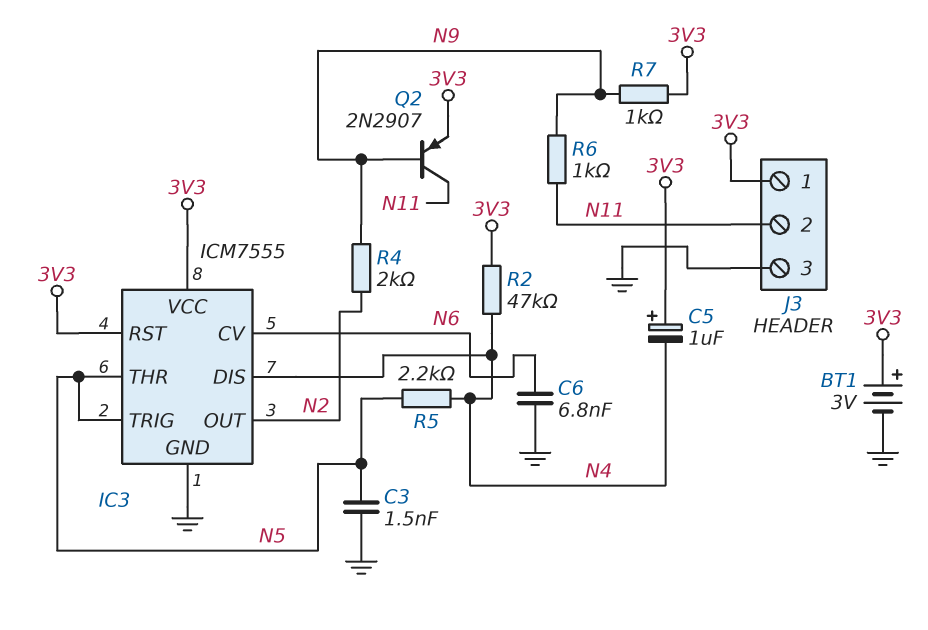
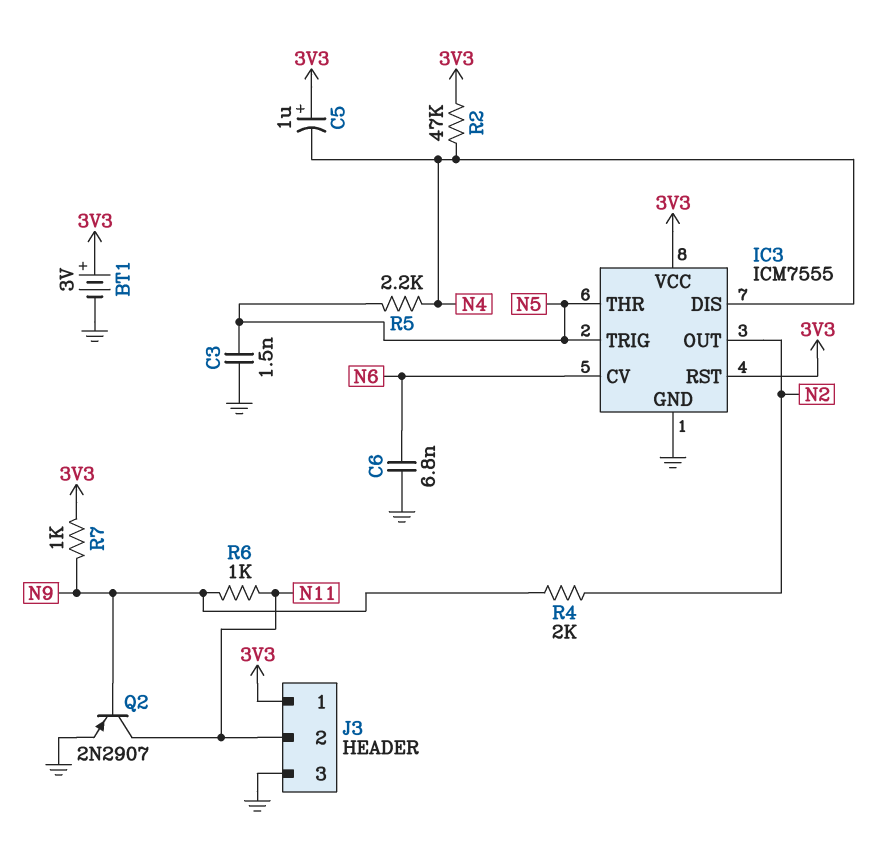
Q2: PNP 2N2907 (B N9, C N11, E 3V3) -> PNP 2N2907 (B N9, C N11, E GND)

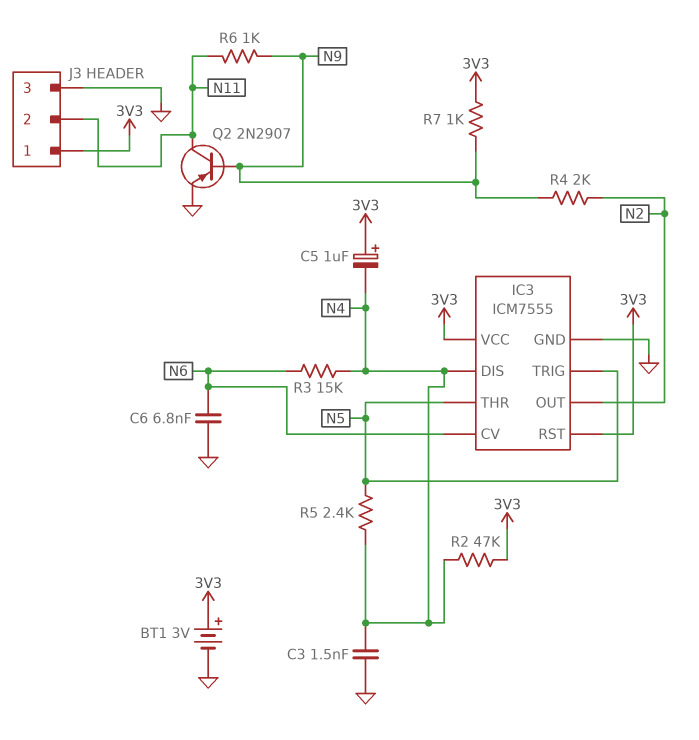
C3: 1.5nF (GND, N5) -> 1.5nF (GND, N4)
R3: none -> 15k (N4, N6)
R5: 2.2k (N4, N5) -> 2.4k (N4, N5)

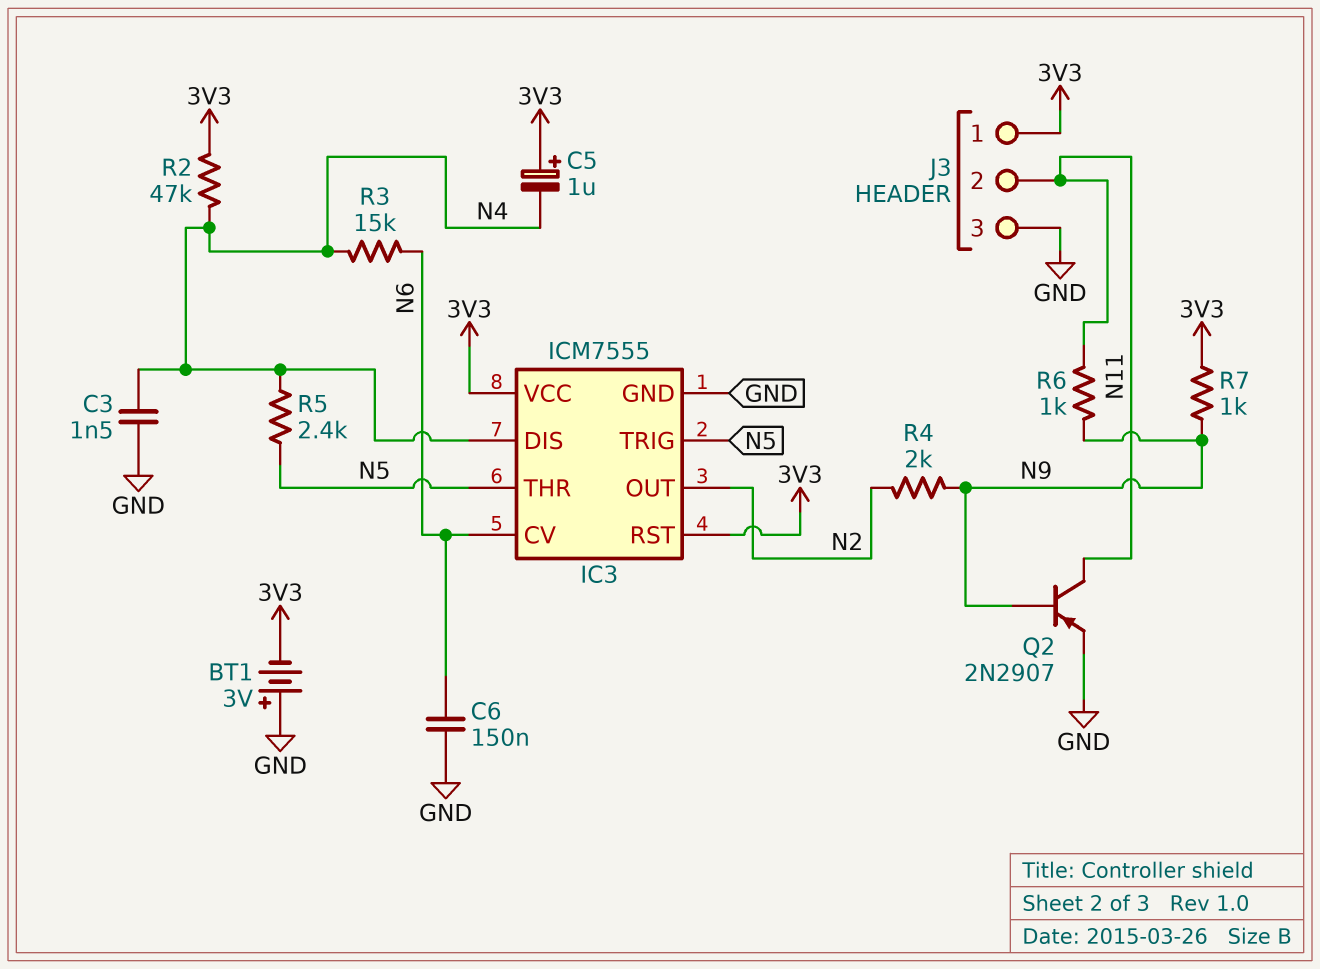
BT1: 3V (plus 3V3, minus GND) -> 3V (plus GND, minus 3V3)
C6: 6.8nF (GND, N6) -> 150nF (GND, N6)

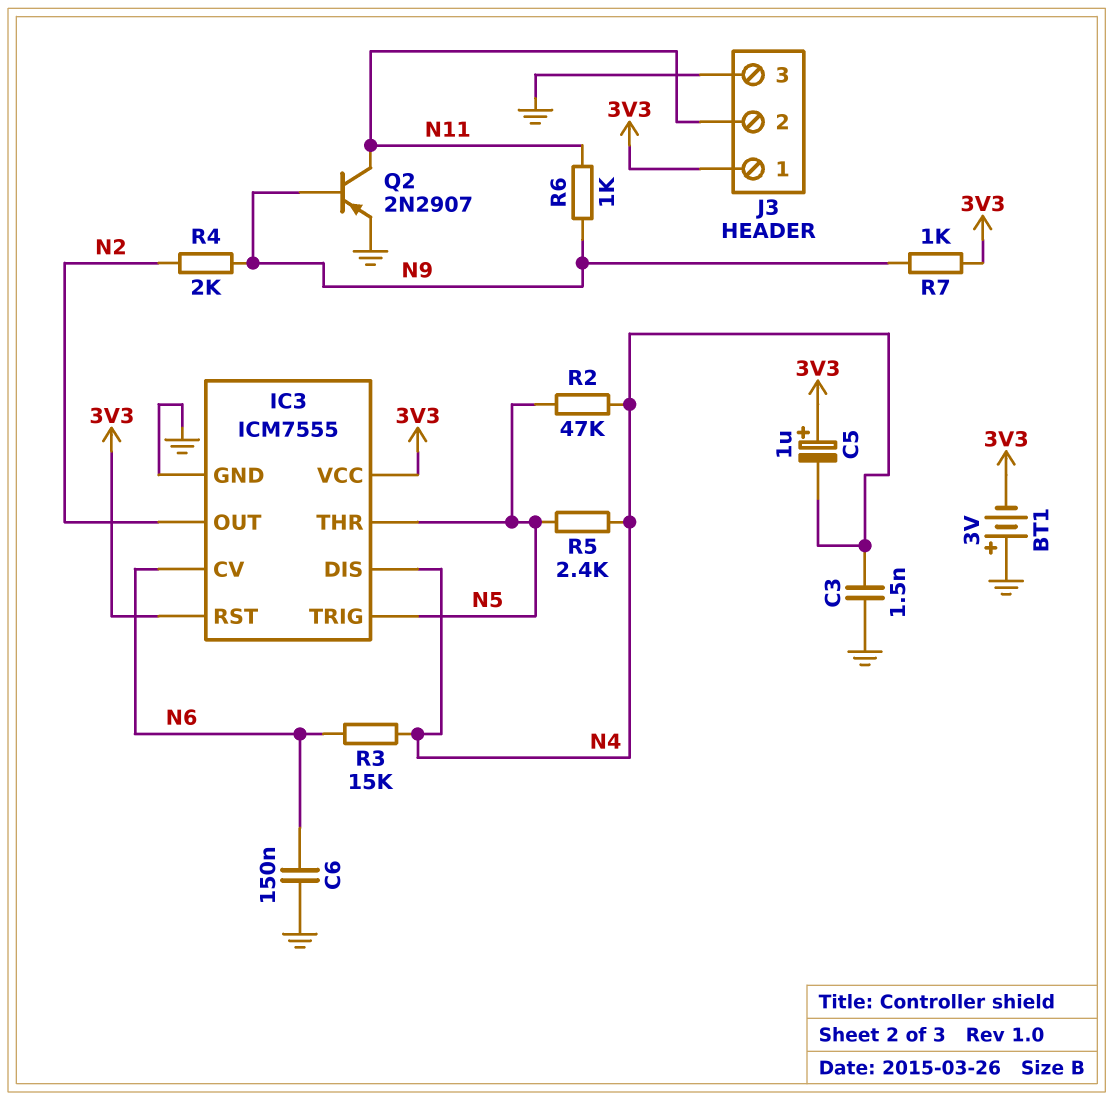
R2: 47k (3V3, N4) -> 47k (N4, N5)

